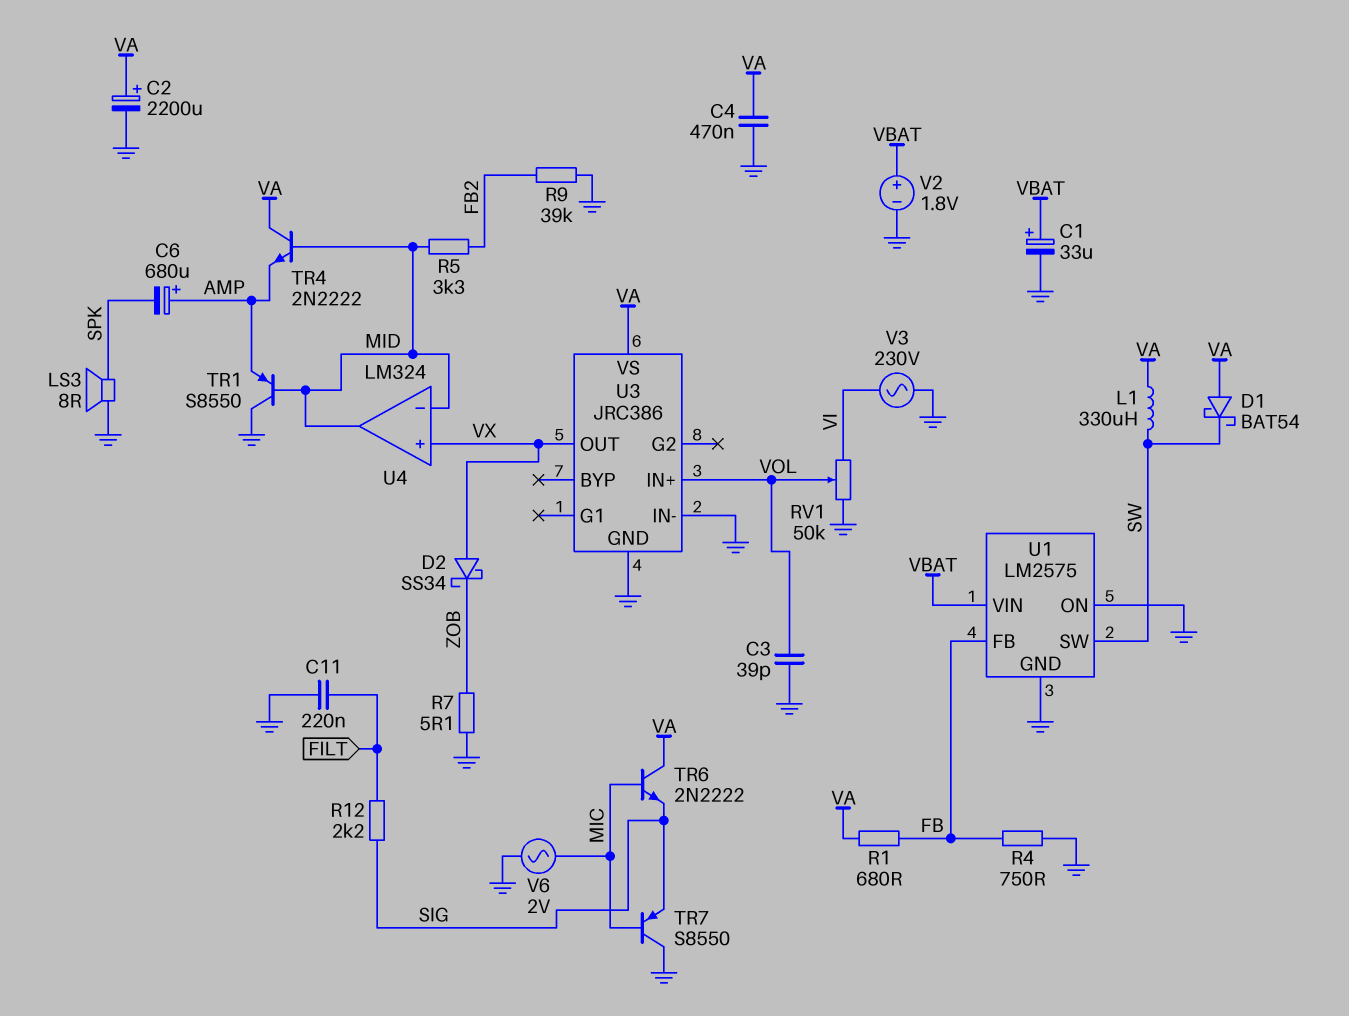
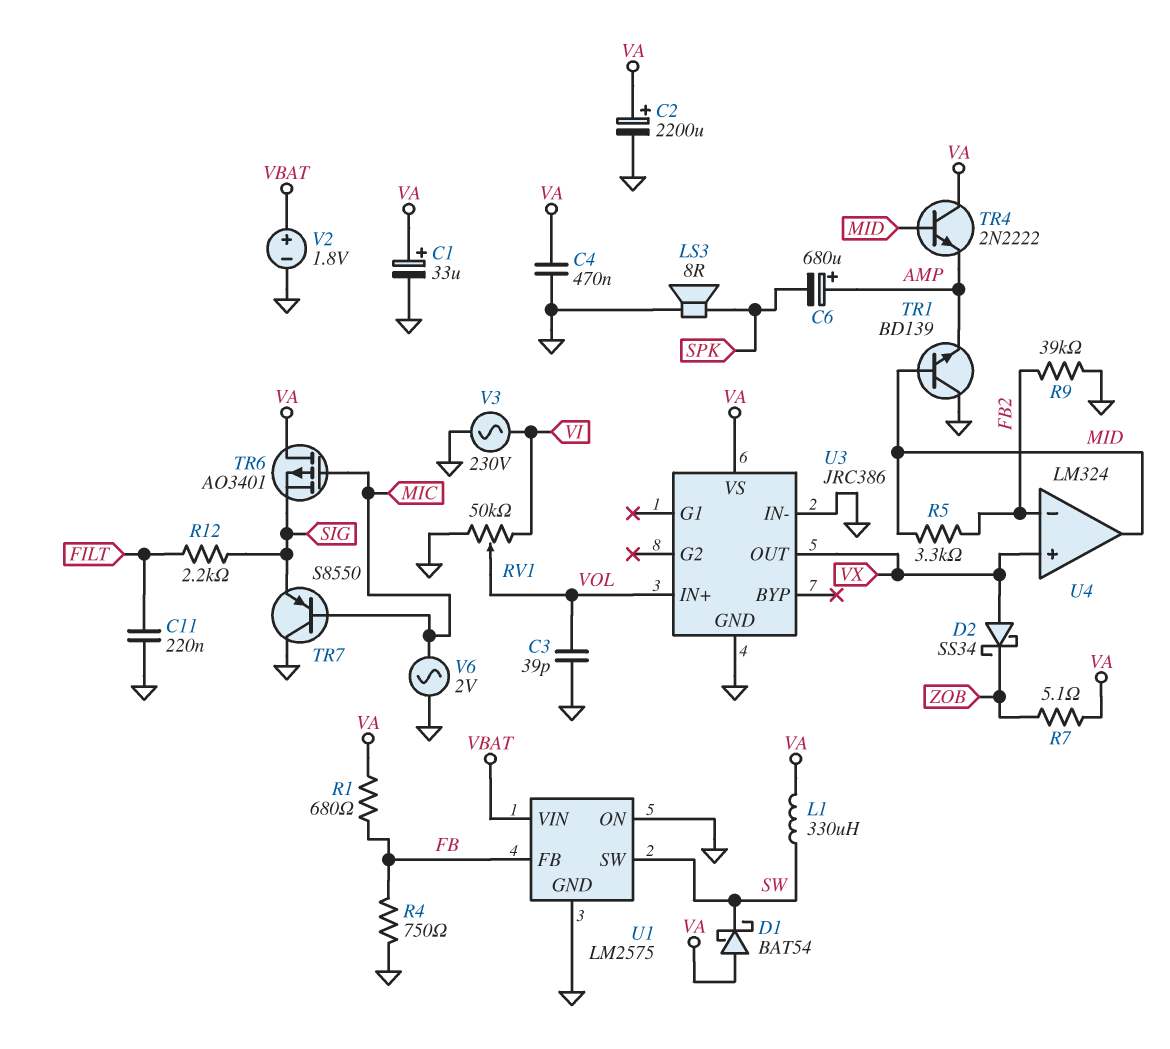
C1: 33uF (plus VBAT, minus GND) -> 33uF (plus VA, minus GND)
R7: 5.1 (GND, ZOB) -> 5.1 (VA, ZOB)
TR1: PNP S8550 (B MID, C GND, E AMP) -> NPN BD139 (B MID, C GND, E AMP)
TR6: NPN 2N2222 (B MIC, C VA, E SIG) -> PMOS AO3401 (G MIC, D VA, S SIG)
U4 pin in-: MID -> FB2

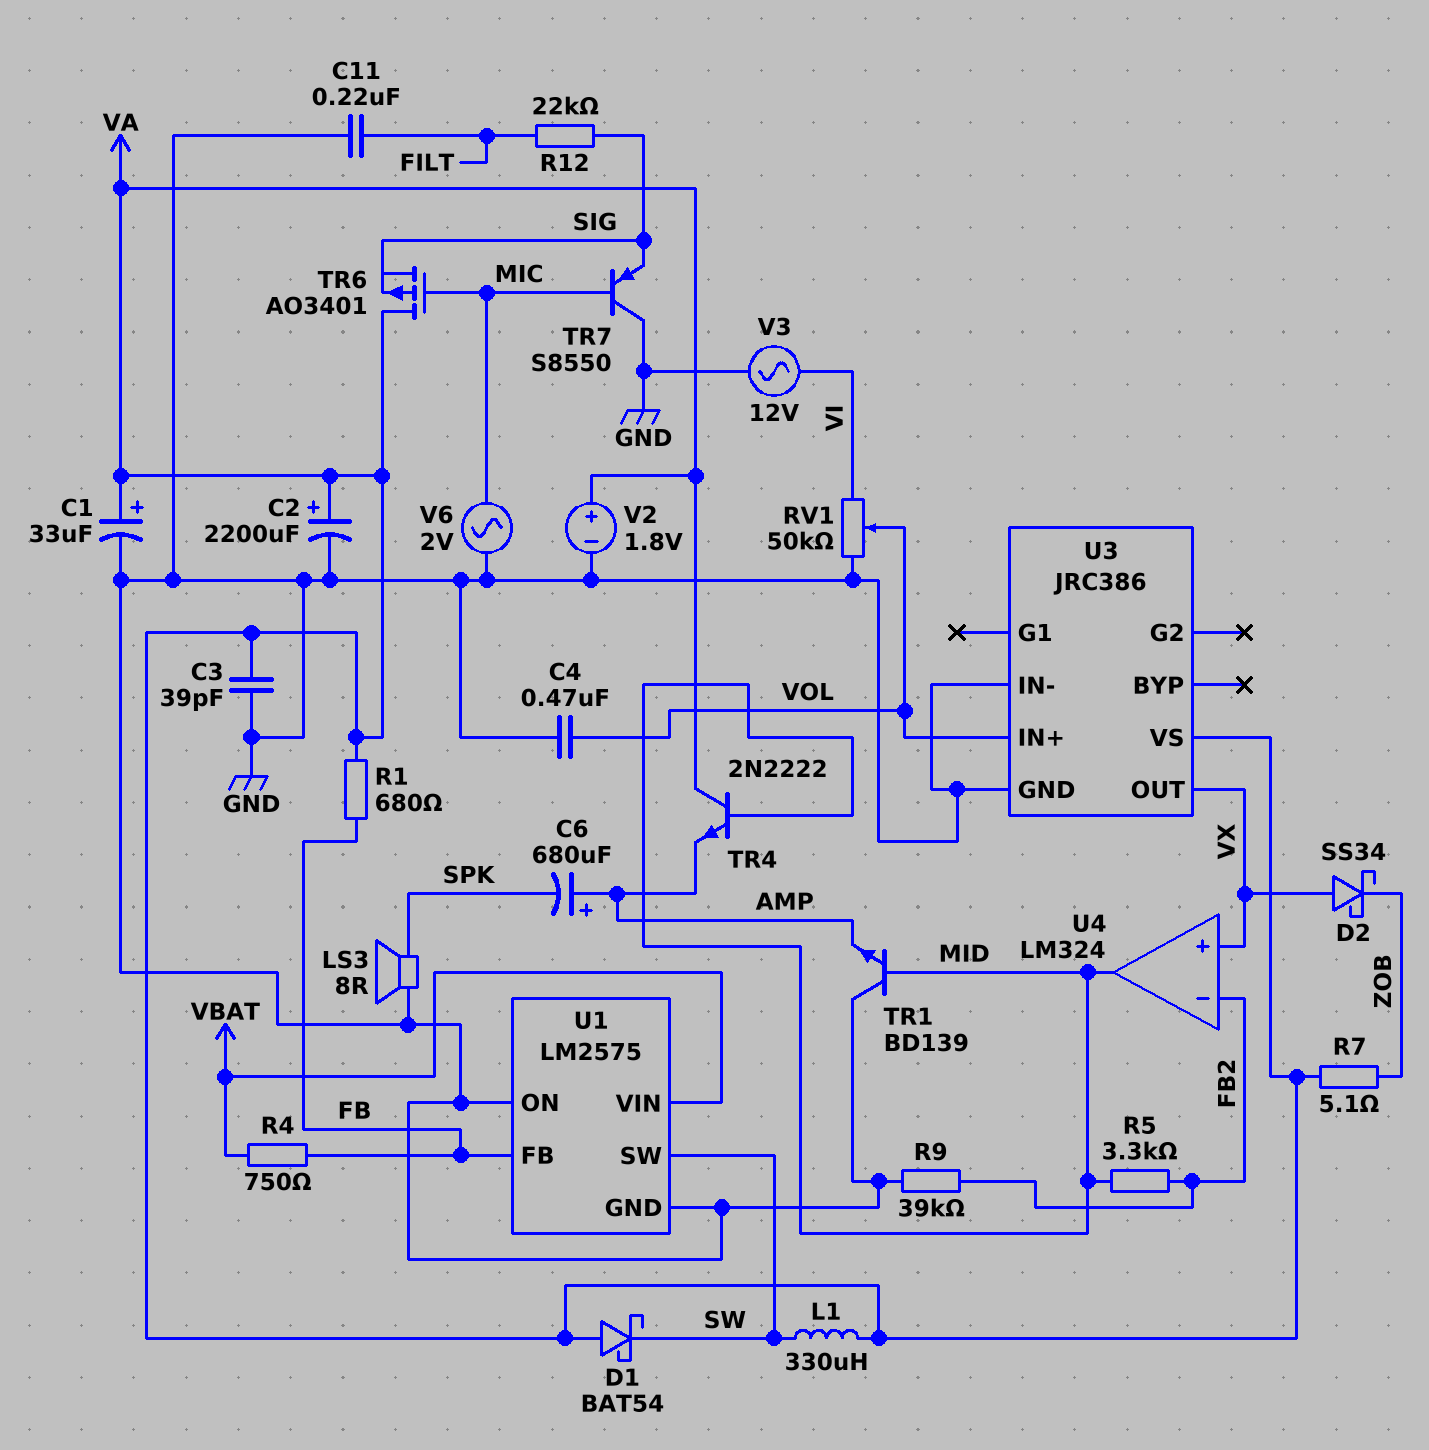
C3: 39pF (GND, VOL) -> 39pF (GND, VA)
C4: 470nF (GND, VA) -> 470nF (GND, VOL)
R4: 750 (FB, GND) -> 750 (FB, VBAT)
R12: 2.2k (FILT, SIG) -> 22k (FILT, SIG)
V2: 1.8V (plus VBAT, minus GND) -> 1.8V (plus VA, minus GND)
V3: AC 230V (GND, VI) -> AC 12V (GND, VI)

